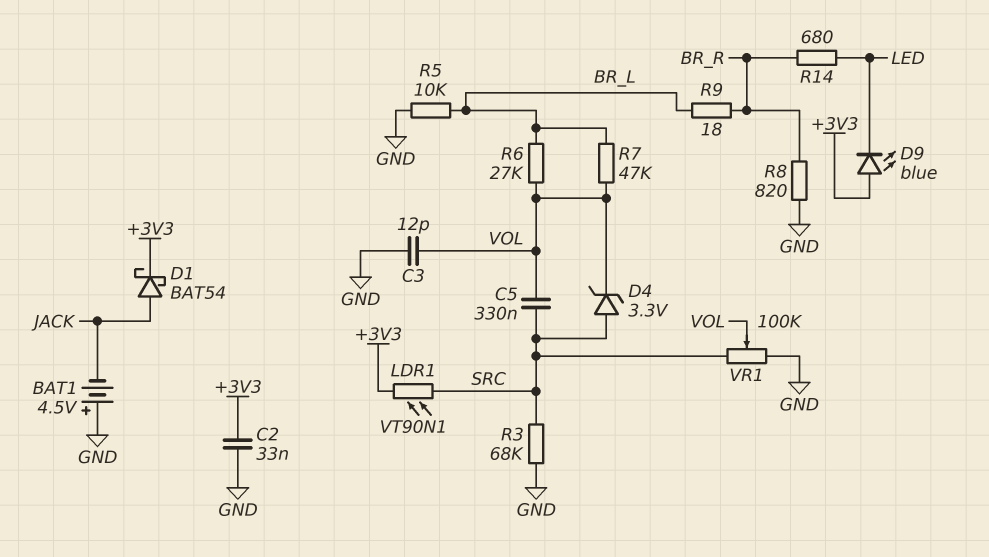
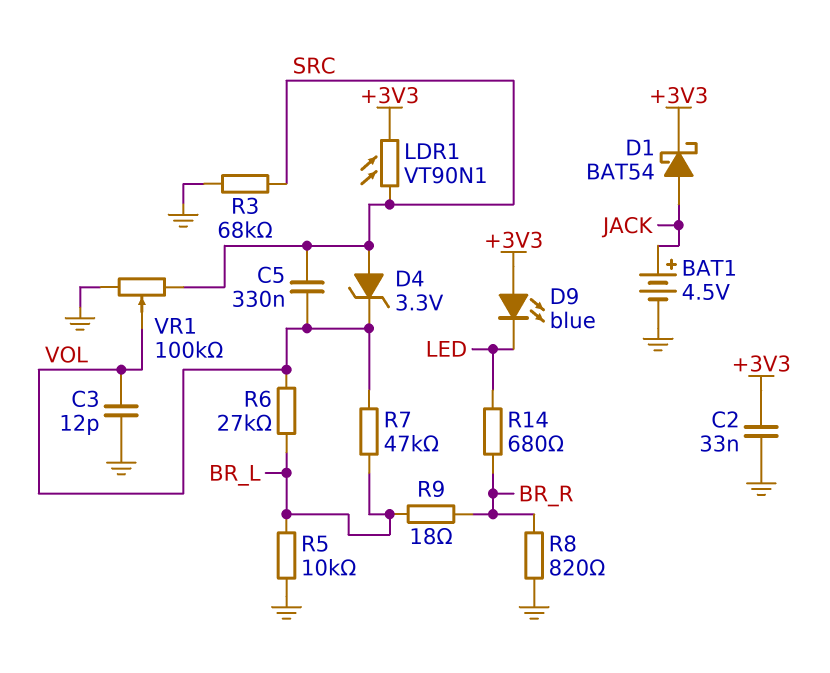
BAT1: 4.5V (plus GND, minus JACK) -> 4.5V (plus JACK, minus GND)

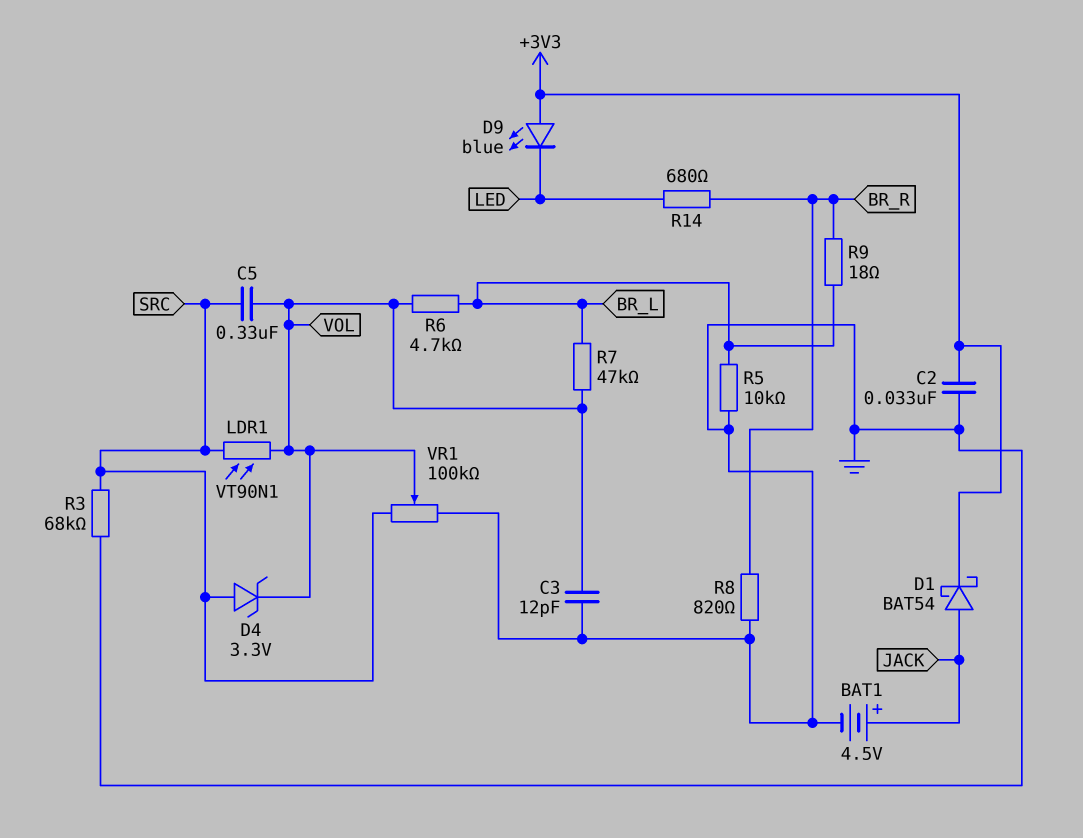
LDR1: VT90N1 (+3V3, SRC) -> VT90N1 (SRC, VOL)
R6: 27k (BR_L, VOL) -> 4.7k (BR_L, VOL)

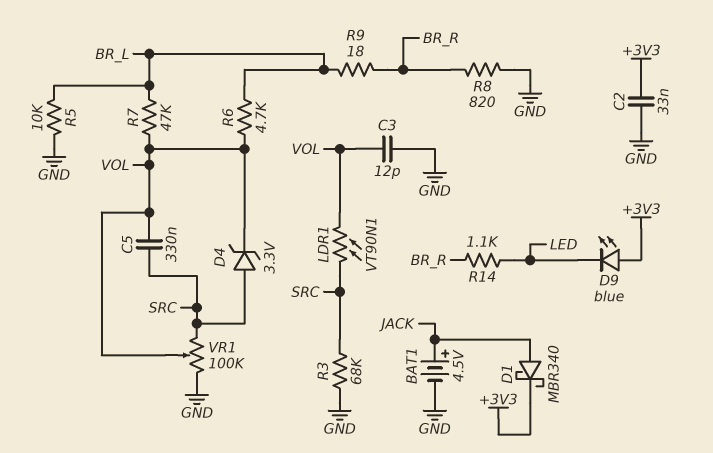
D1: schottky BAT54 (A JACK, K +3V3) -> schottky MBR340 (A JACK, K +3V3)
R14: 680 (BR_R, LED) -> 1.1k (BR_R, LED)

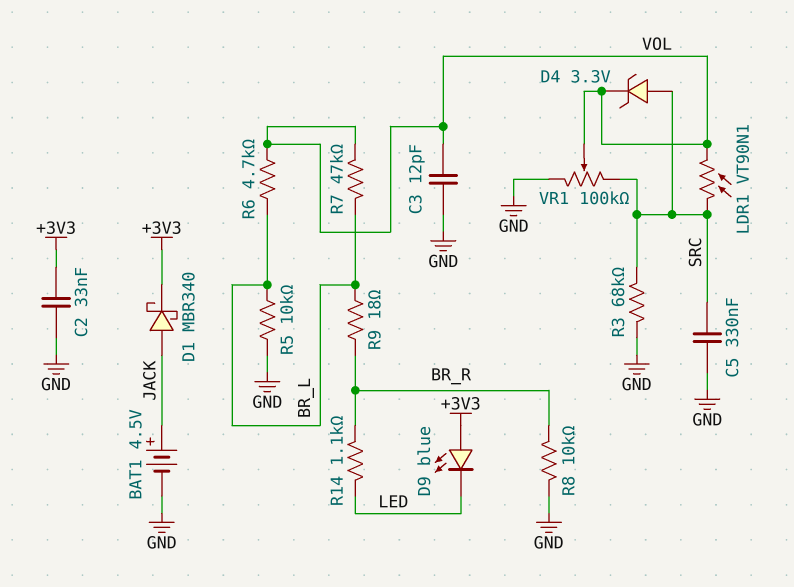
C5: 330nF (SRC, VOL) -> 330nF (GND, SRC)
R8: 820 (BR_R, GND) -> 10k (BR_R, GND)

